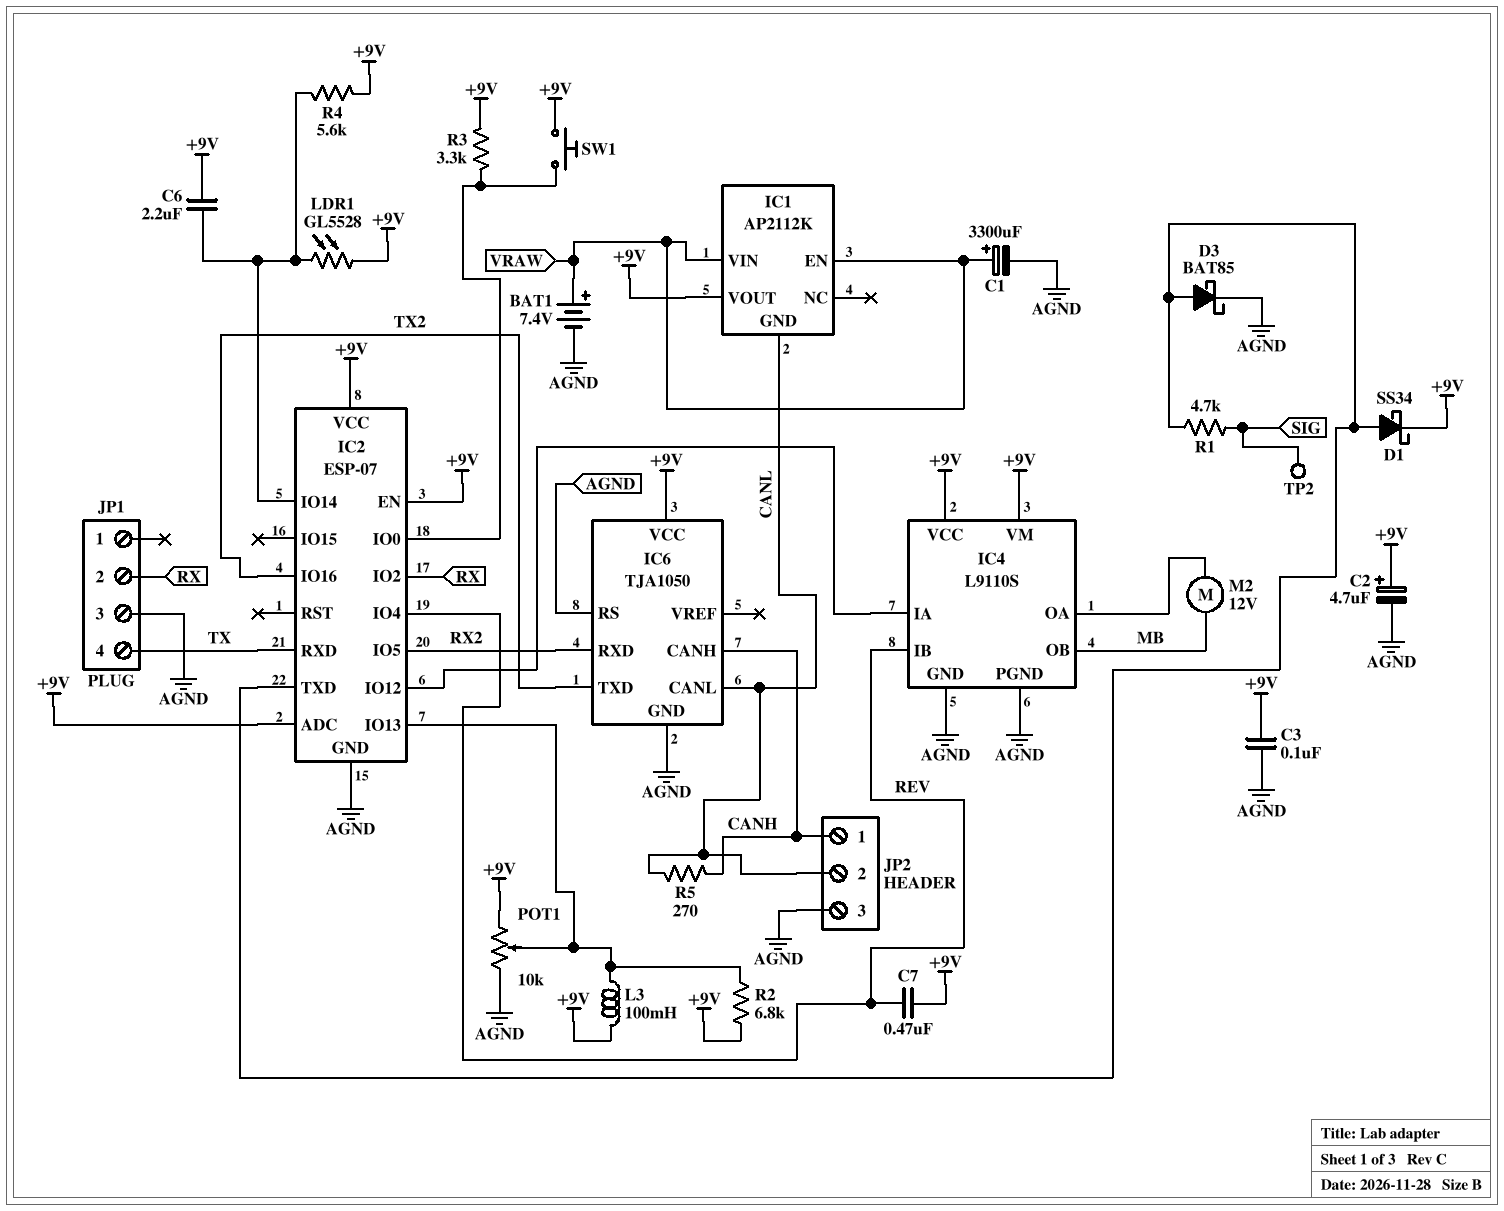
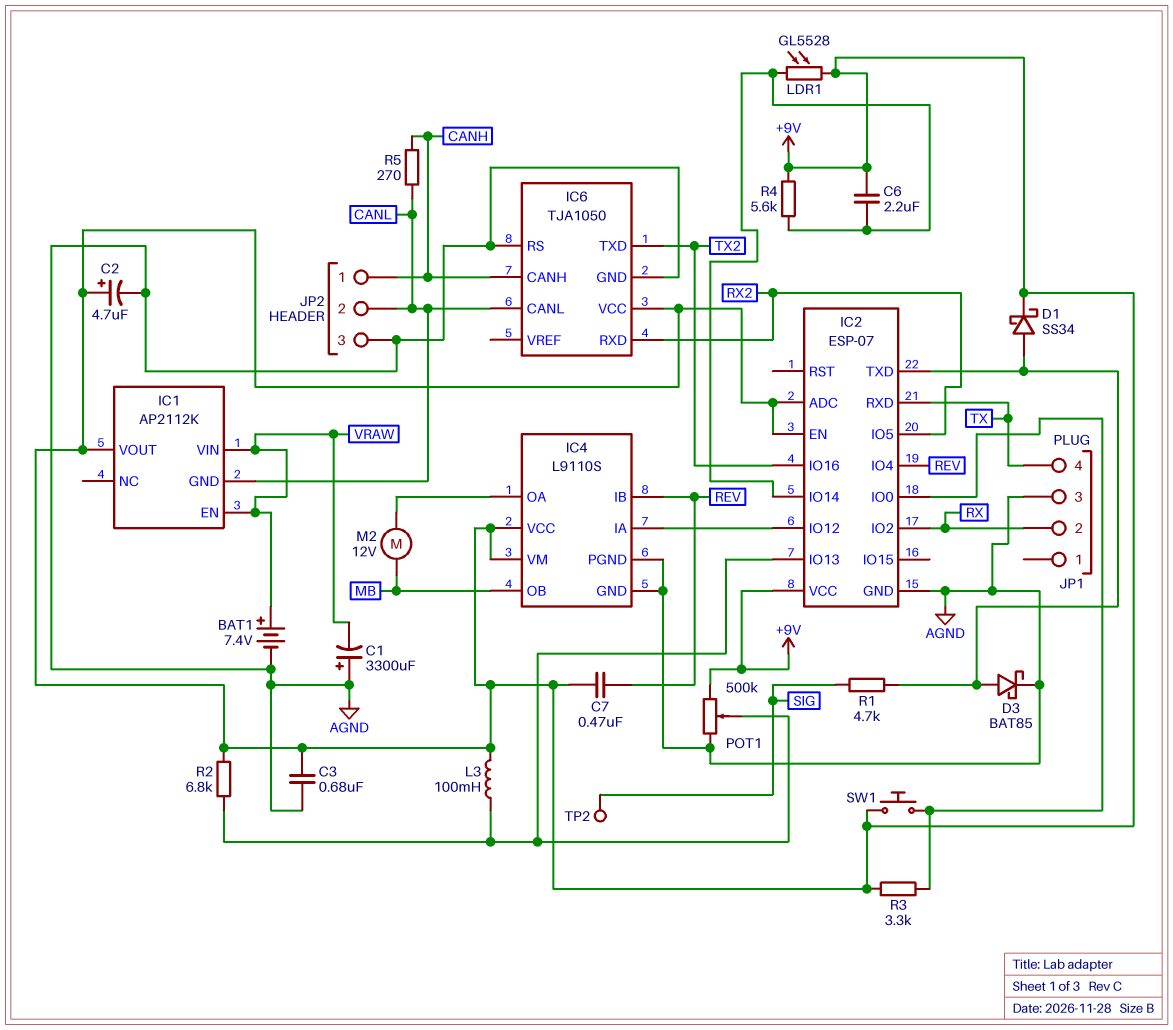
C1: 3300uF (plus VRAW, minus AGND) -> 3300uF (plus AGND, minus VRAW)
C3: 100nF (+9V, AGND) -> 680nF (+9V, AGND)
POT1: 10k (+9V, AGND, wiper IC2/IO13) -> 500k (+9V, AGND, wiper IC2/IO13)

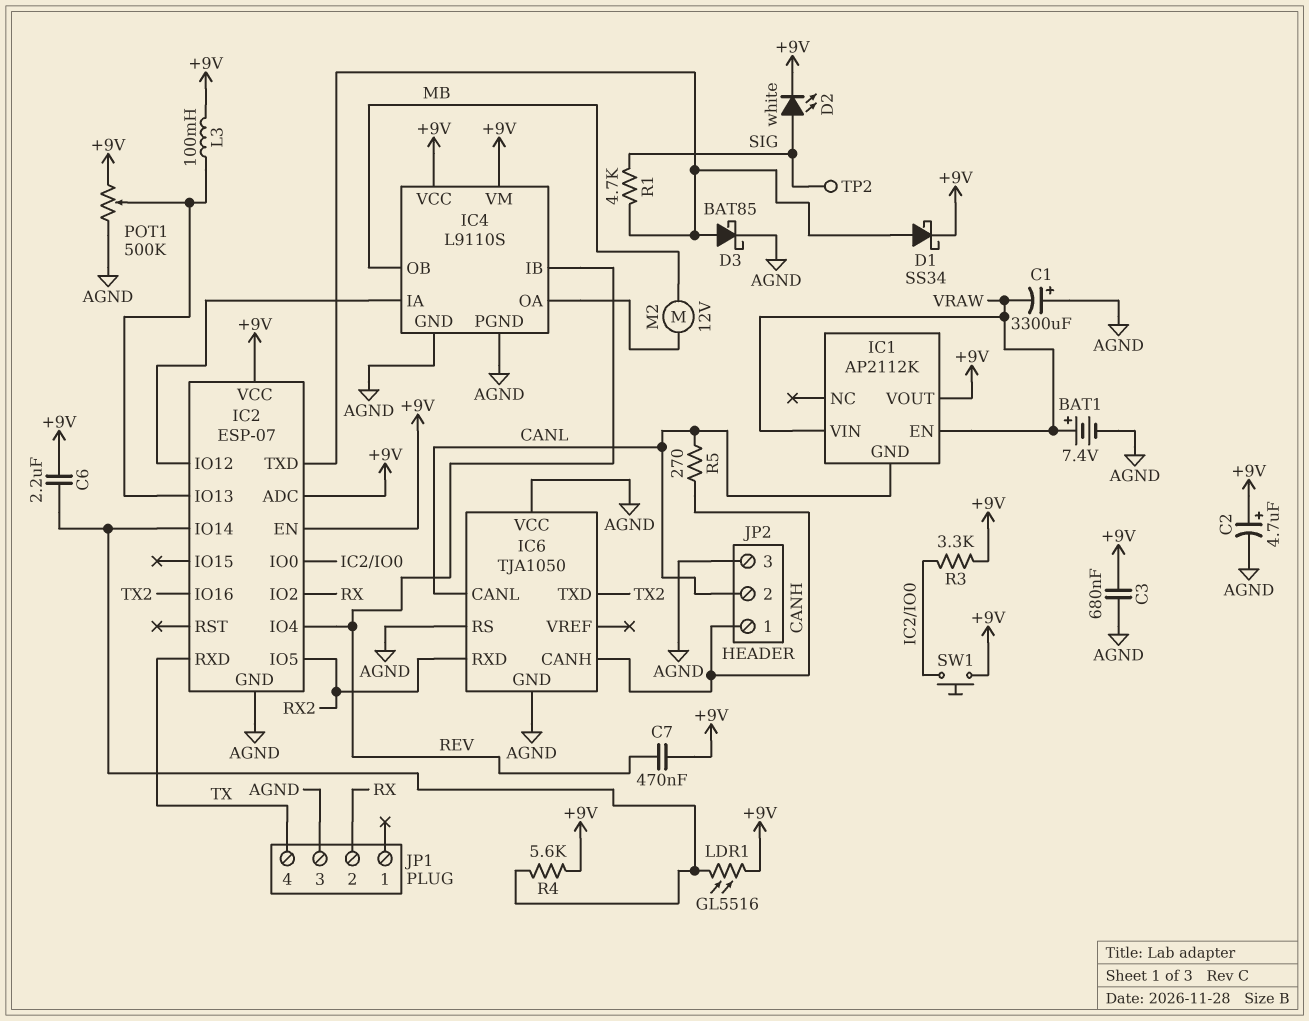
D2: none -> LED white (A SIG, K +9V)
IC6 pin VCC: +9V -> AGND
LDR1: GL5528 (+9V, IC2/IO14) -> GL5516 (+9V, IC2/IO14)
R2: 6.8k (+9V, IC2/IO13) -> none

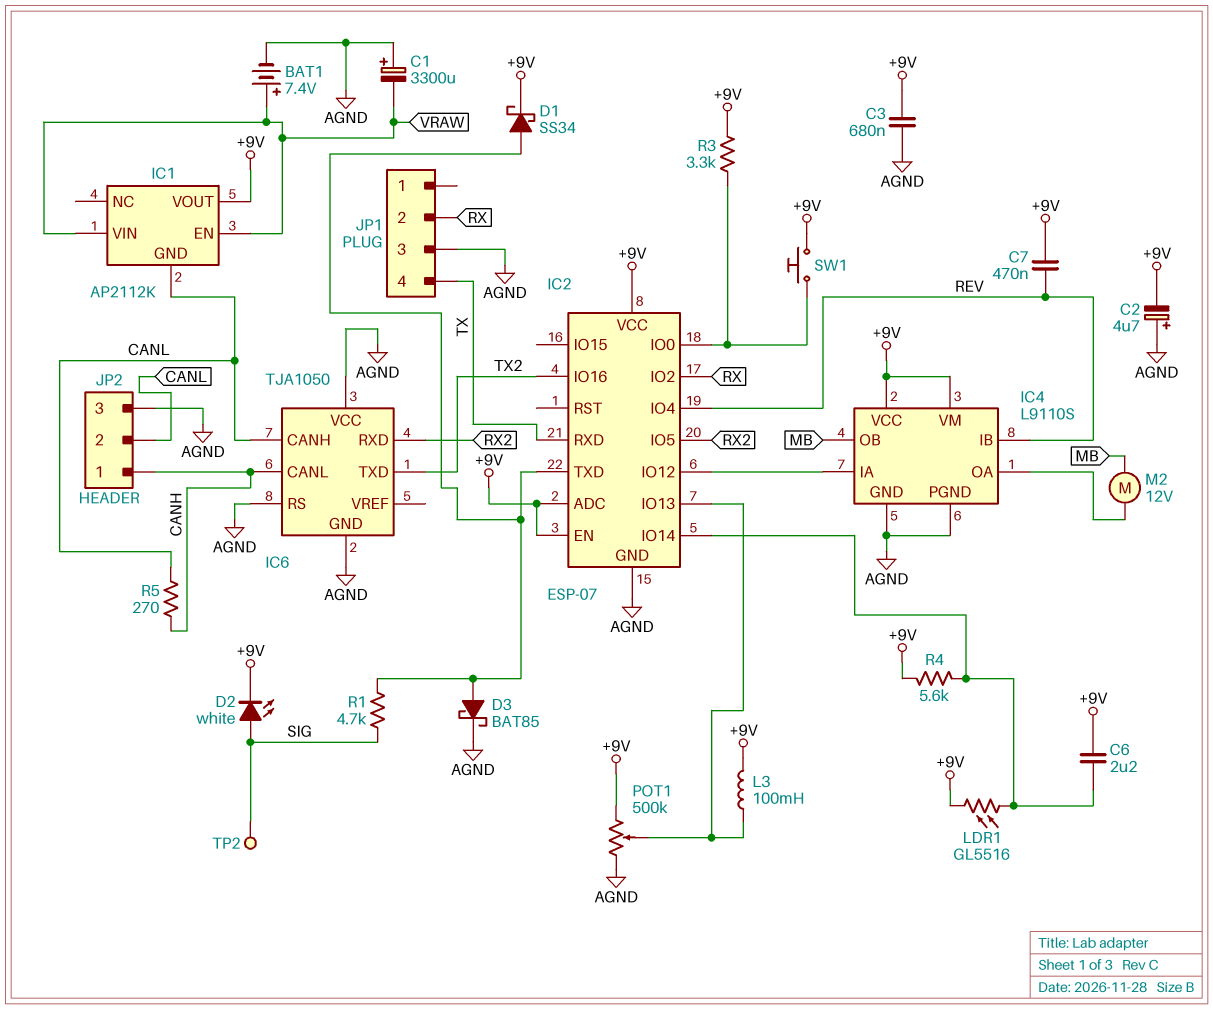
C2: 4.7uF (plus +9V, minus AGND) -> 4.7uF (plus AGND, minus +9V)
IC6 pin CANH: CANH -> CANL
IC6 pin CANL: CANL -> CANH

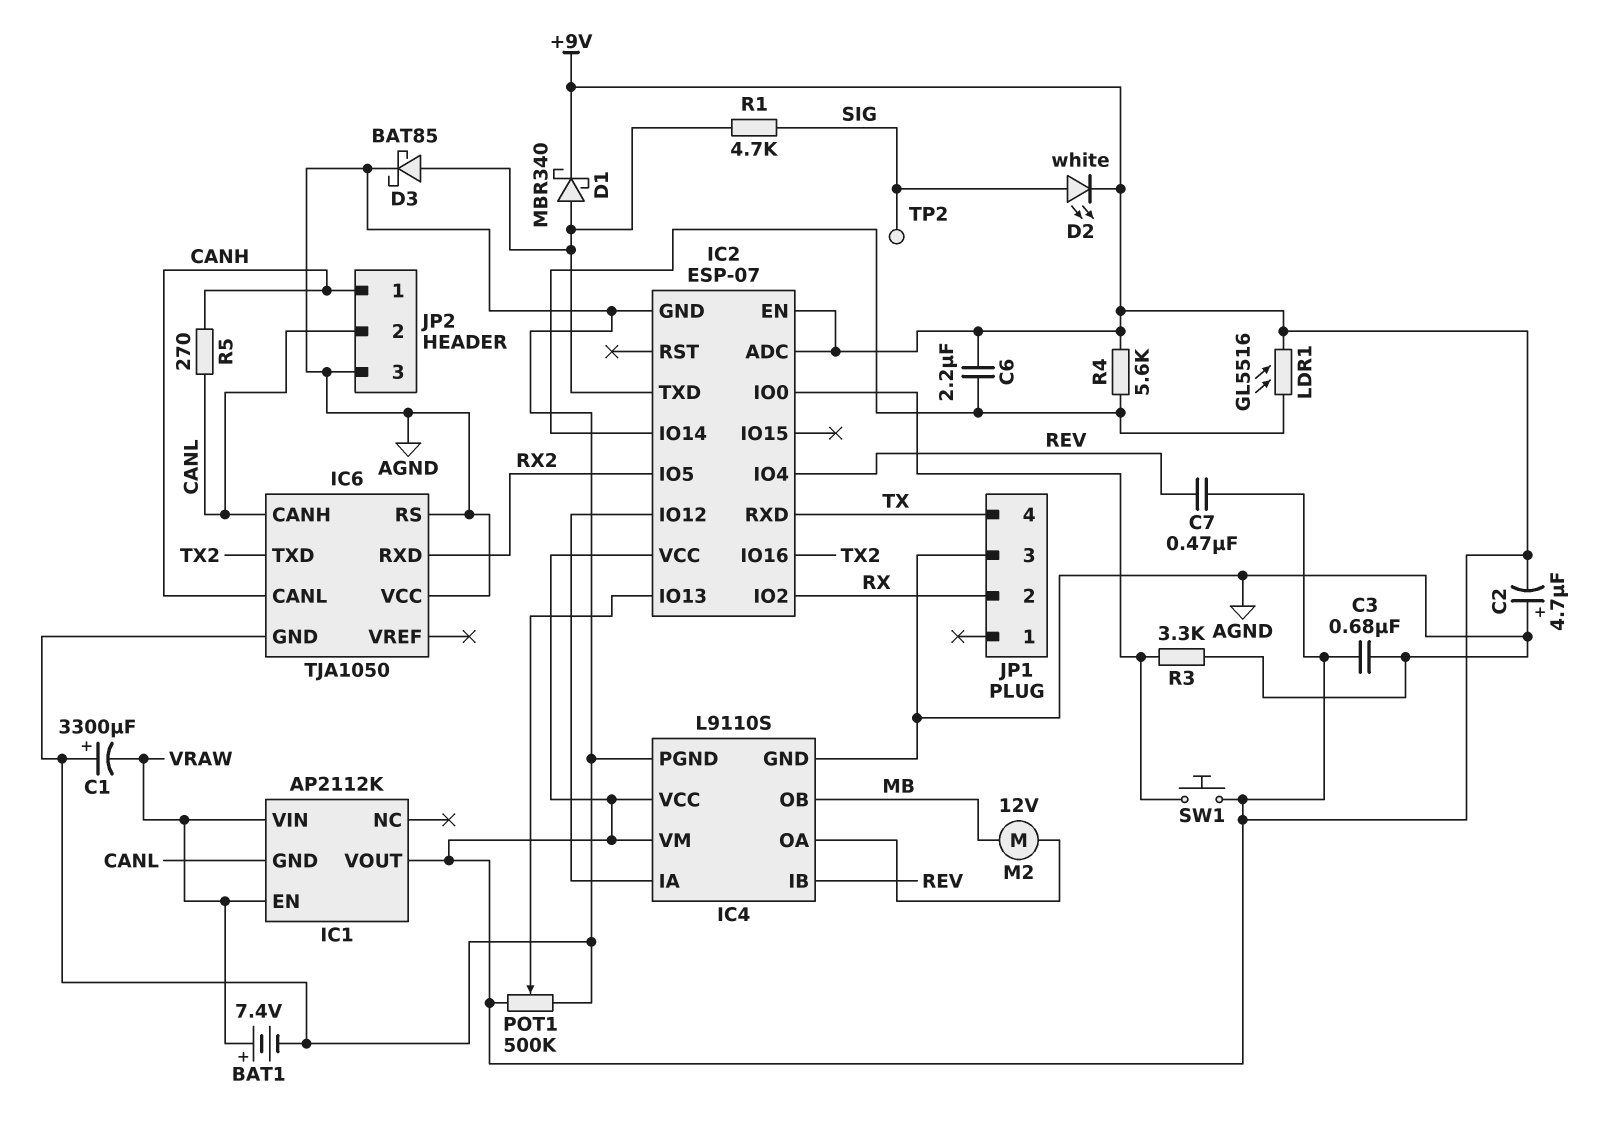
D1: schottky SS34 (A IC2/TXD, K +9V) -> schottky MBR340 (A IC2/TXD, K +9V)
L3: 100mH (+9V, IC2/IO13) -> none
R3: 3.3k (+9V, IC2/IO0) -> 3.3k (AGND, IC2/IO0)

